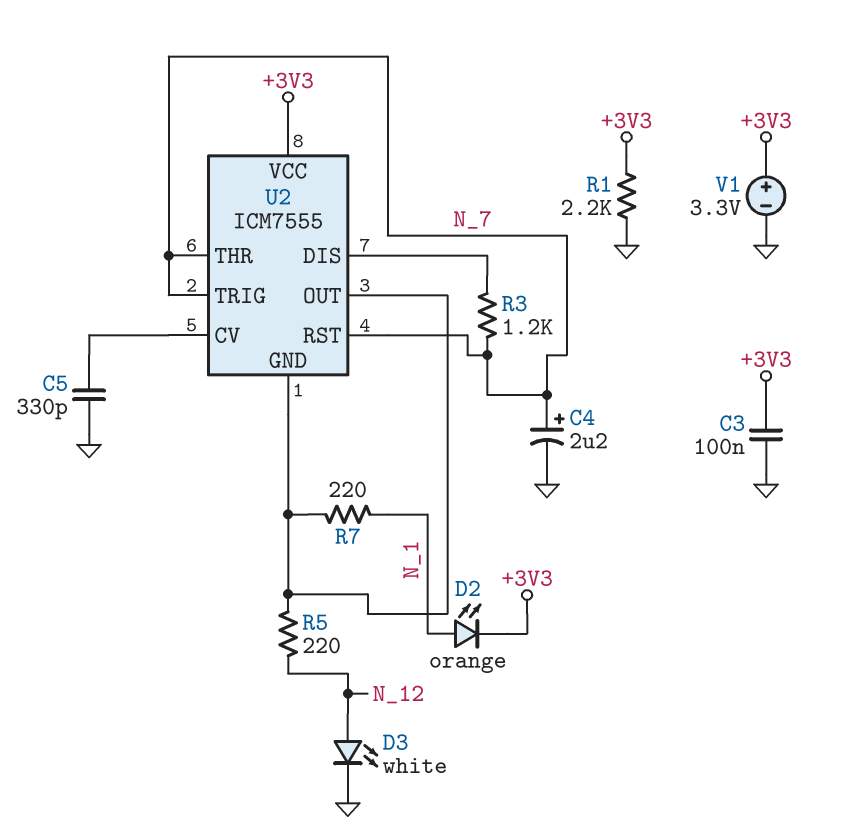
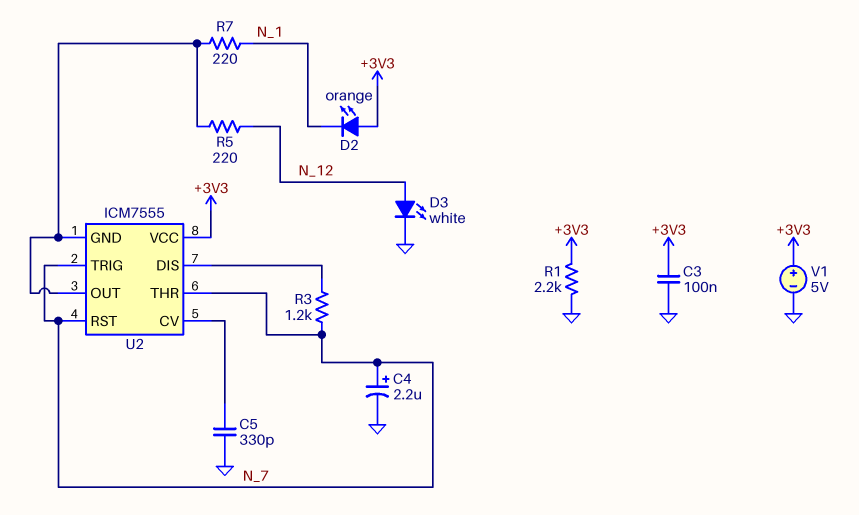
D2: LED orange (A N_1, K +3V3) -> LED orange (A +3V3, K N_1)
V1: 3.3V (plus +3V3, minus GND) -> 5V (plus +3V3, minus GND)

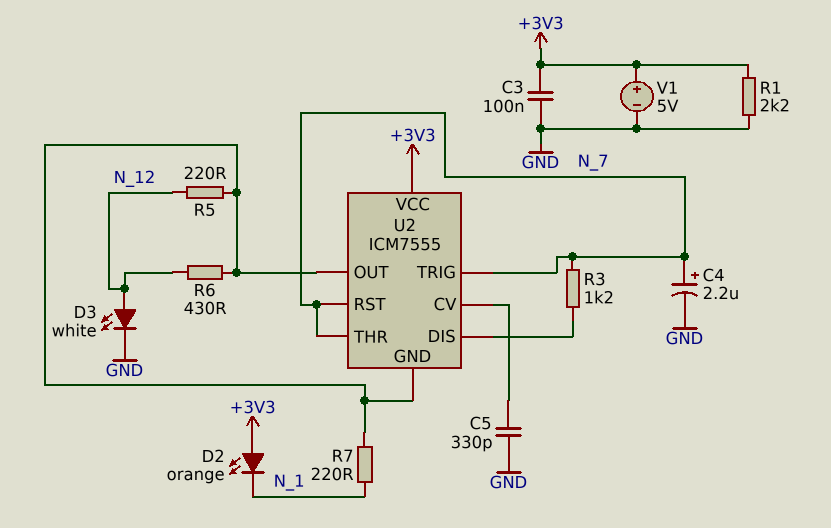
R6: none -> 430 (N_12, U2/GND)

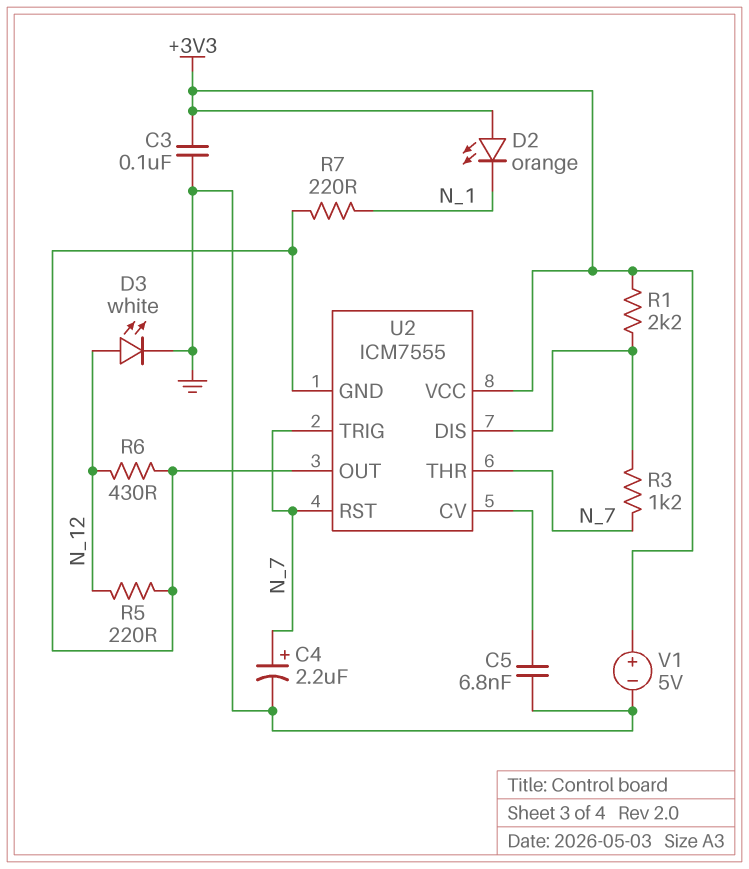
C5: 330pF (GND, U2/CV) -> 6.8nF (GND, U2/CV)
R1: 2.2k (+3V3, GND) -> 2.2k (+3V3, U2/DIS)

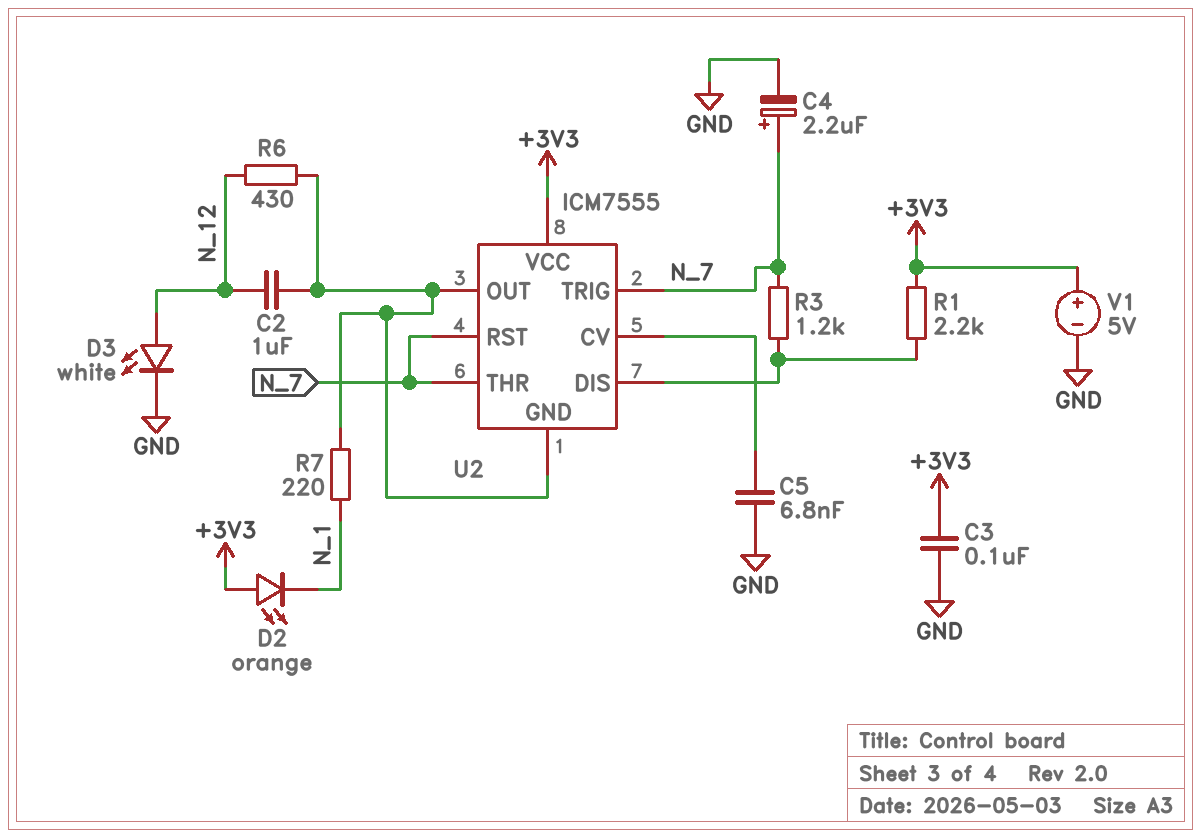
C2: none -> 1uF (N_12, U2/GND)
R5: 220 (N_12, U2/GND) -> none

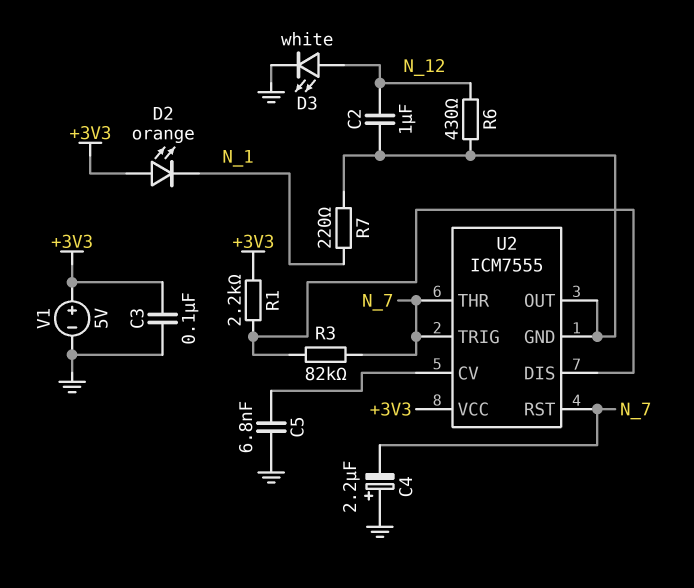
C4: 2.2uF (plus N_7, minus GND) -> 2.2uF (plus GND, minus N_7)
R3: 1.2k (N_7, U2/DIS) -> 82k (N_7, U2/DIS)

